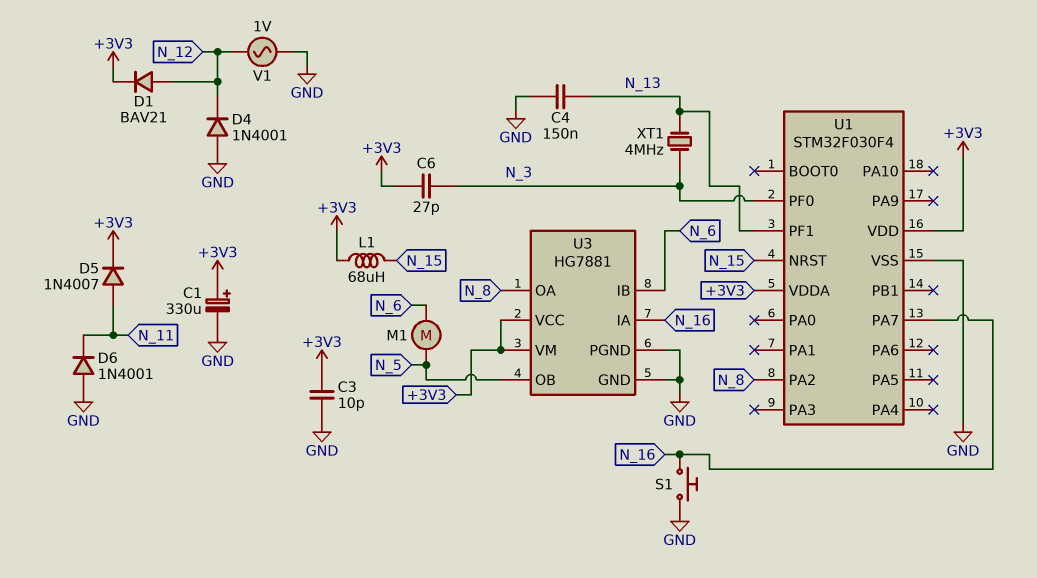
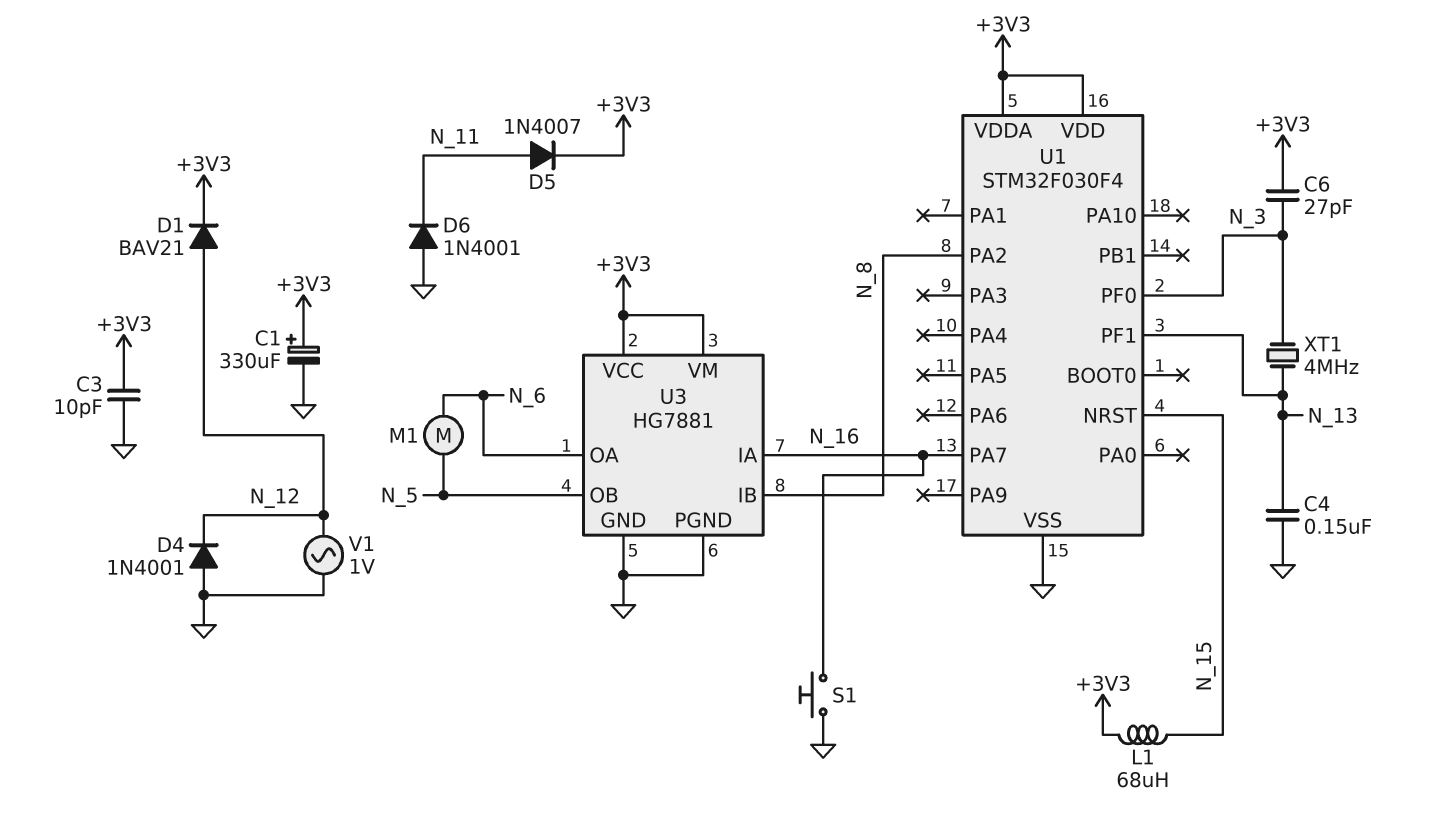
U3 pin IB: N_6 -> N_8
U3 pin OA: N_8 -> N_6

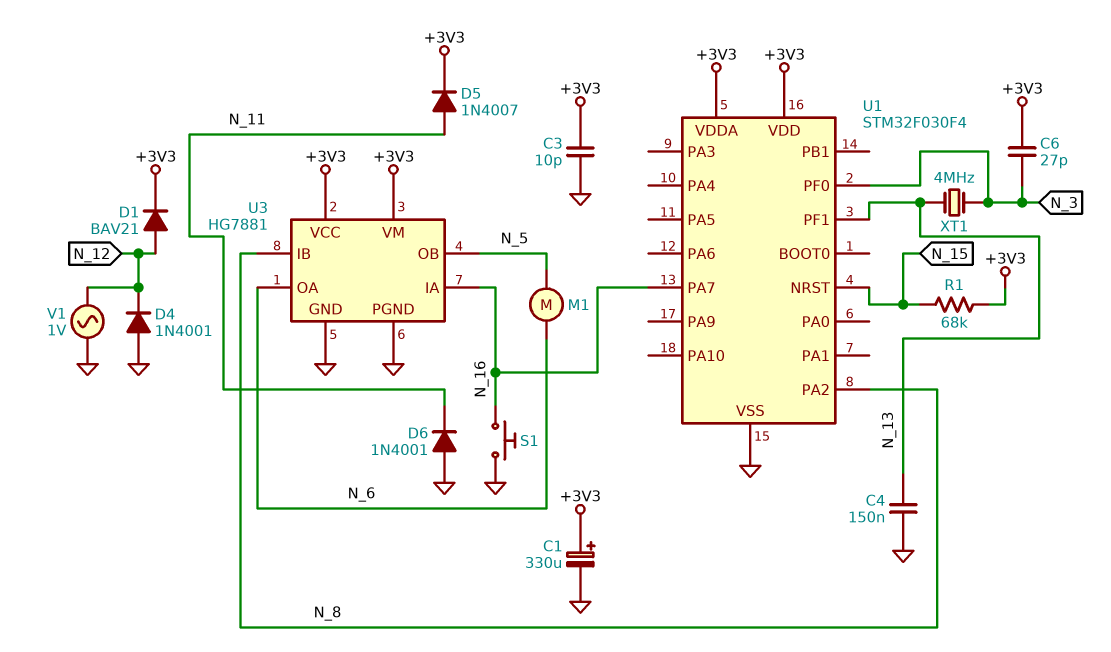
L1: 68uH (+3V3, N_15) -> none
R1: none -> 68k (+3V3, N_15)

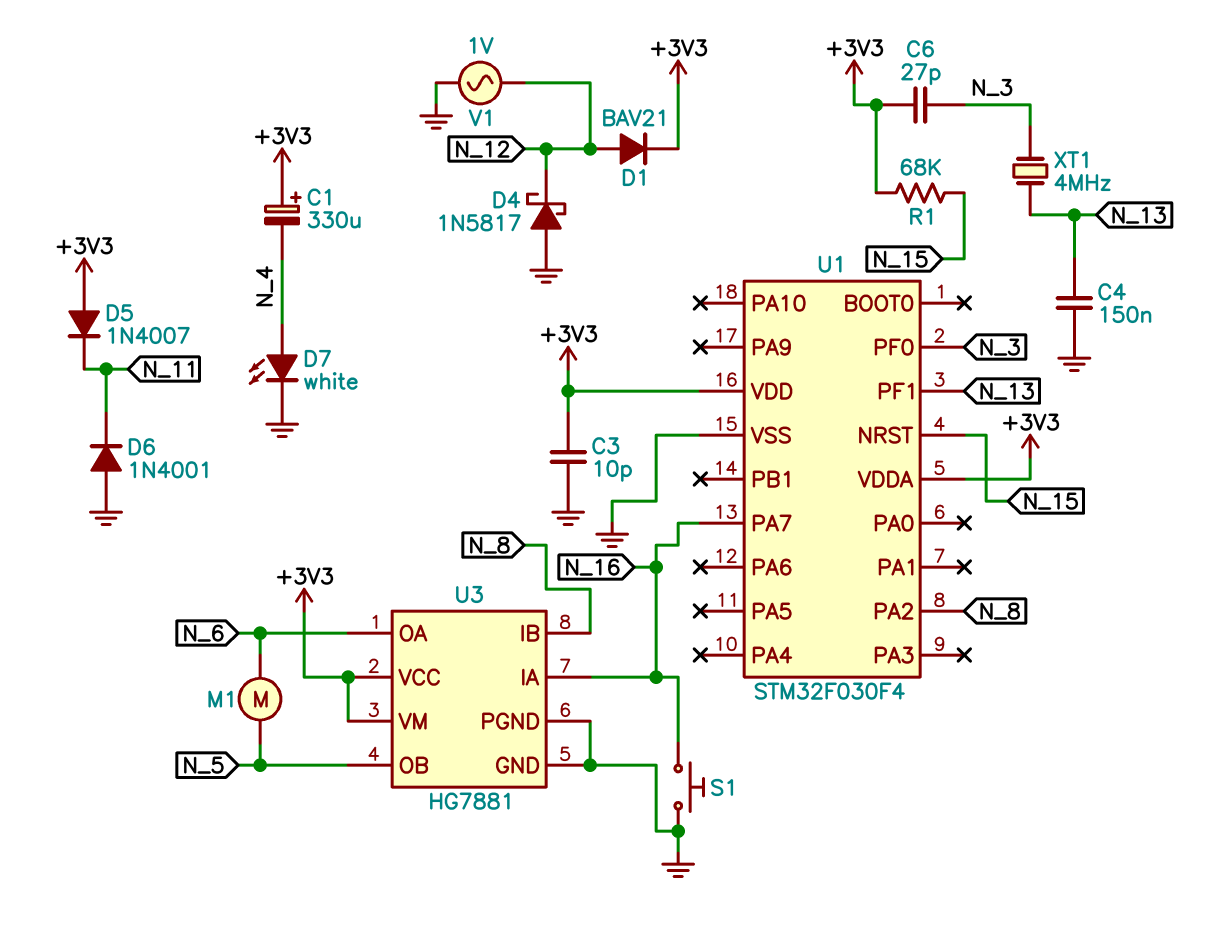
C1: 330uF (plus +3V3, minus GND) -> 330uF (plus +3V3, minus N_4)
D4: diode 1N4001 (A GND, K N_12) -> schottky 1N5817 (A GND, K N_12)
D5: diode 1N4007 (A N_11, K +3V3) -> diode 1N4007 (A +3V3, K N_11)
D7: none -> LED white (A N_4, K GND)

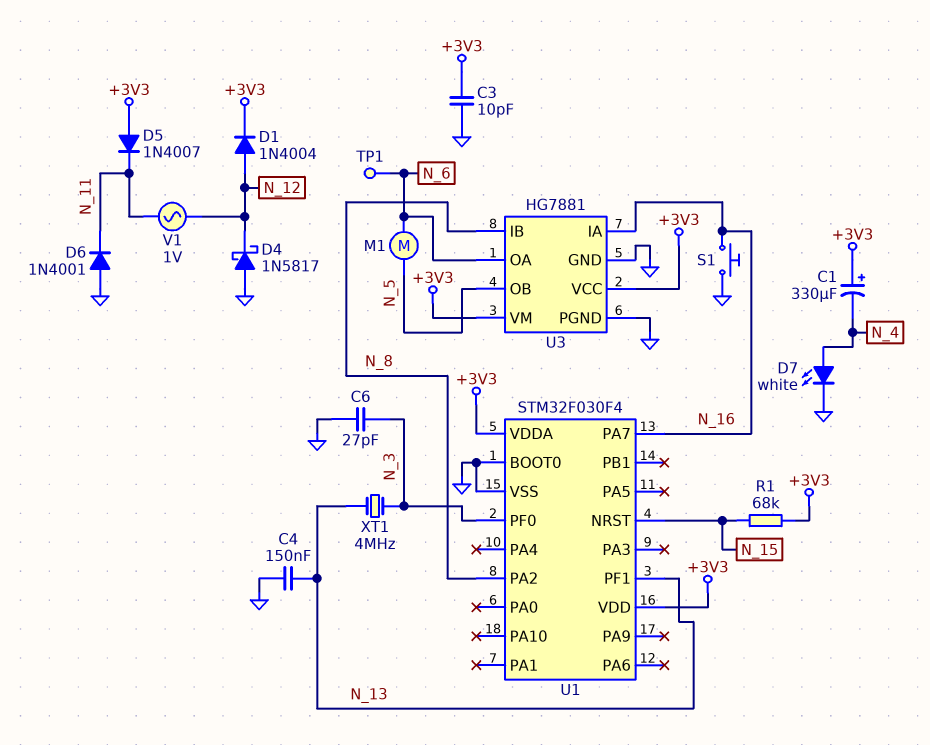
C6: 27pF (+3V3, N_3) -> 27pF (GND, N_3)
D1: diode BAV21 (A N_12, K +3V3) -> diode 1N4004 (A N_12, K +3V3)
TP1: none -> test point (N_6)
U1 pin BOOT0: none -> GND
V1: AC 1V (GND, N_12) -> AC 1V (N_11, N_12)

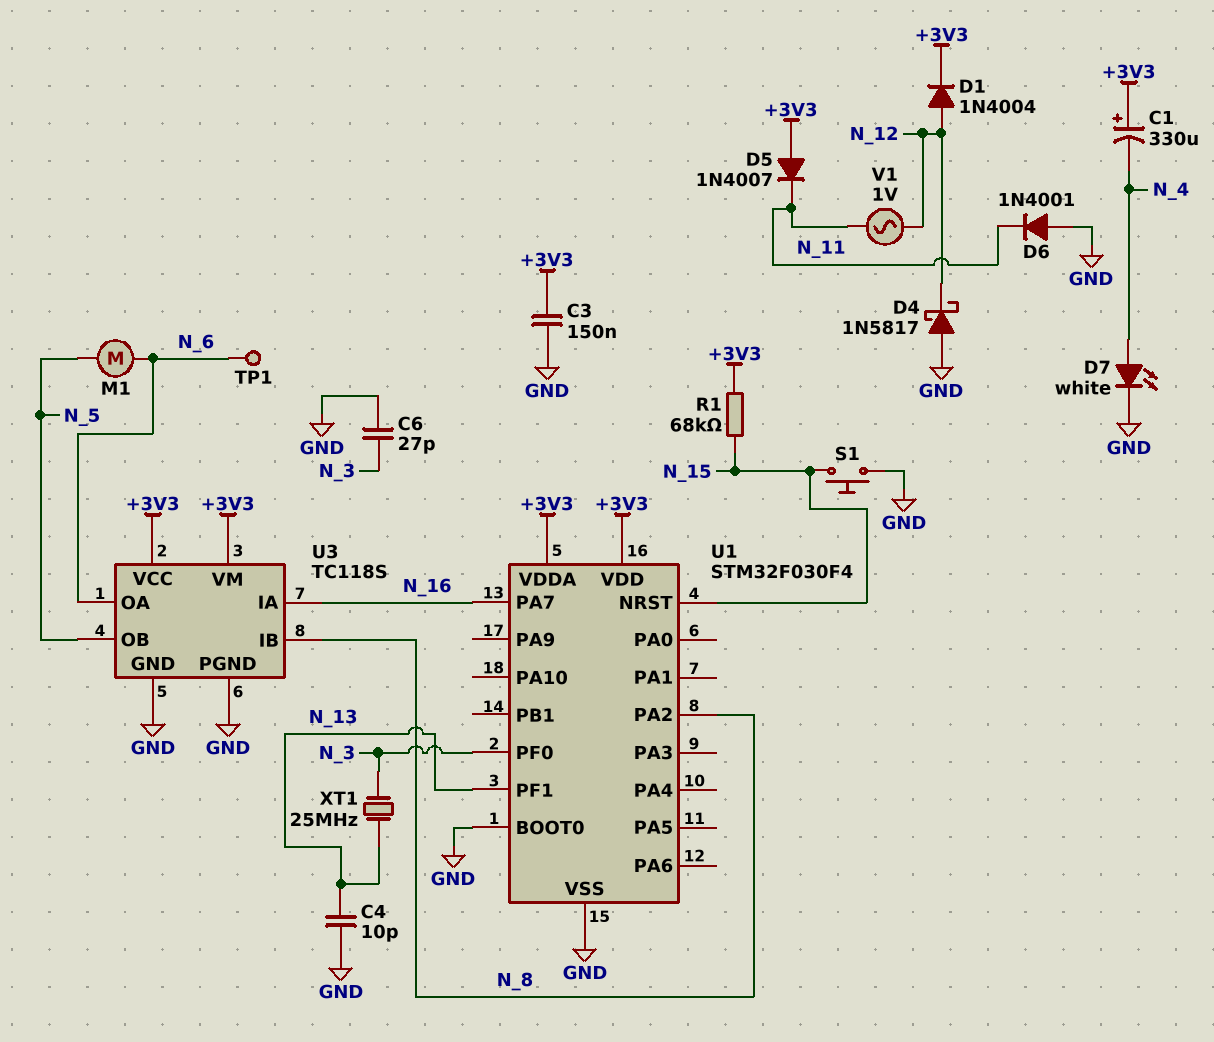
C3: 10pF (+3V3, GND) -> 150nF (+3V3, GND)
C4: 150nF (GND, N_13) -> 10pF (GND, N_13)
S1: button (GND, N_16) -> button (GND, N_15)
U3: HG7881 -> TC118S
XT1: 4MHz (N_3, N_13) -> 25MHz (N_3, N_13)

